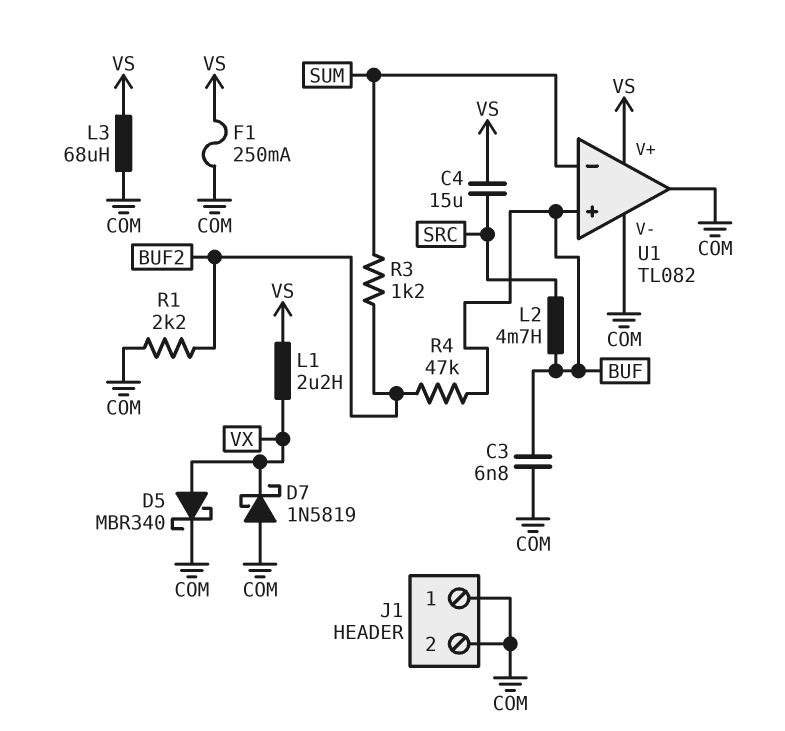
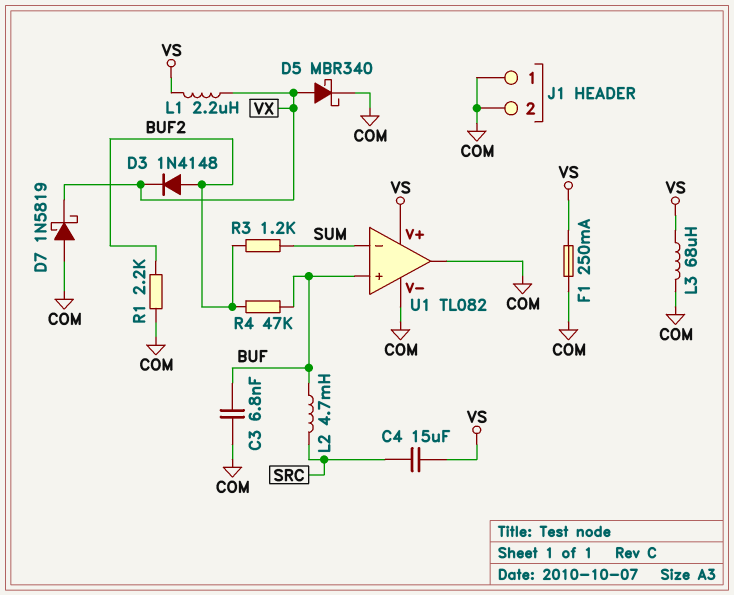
D3: none -> diode 1N4148 (A BUF2, K VX)

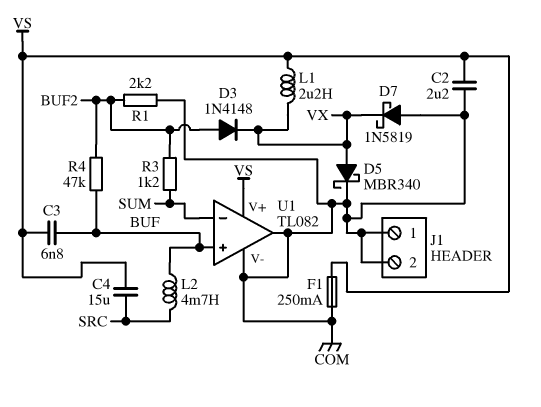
C2: none -> 2.2uF (COM, VS)
C3: 6.8nF (BUF, COM) -> 6.8nF (BUF, VS)
L3: 68uH (COM, VS) -> none

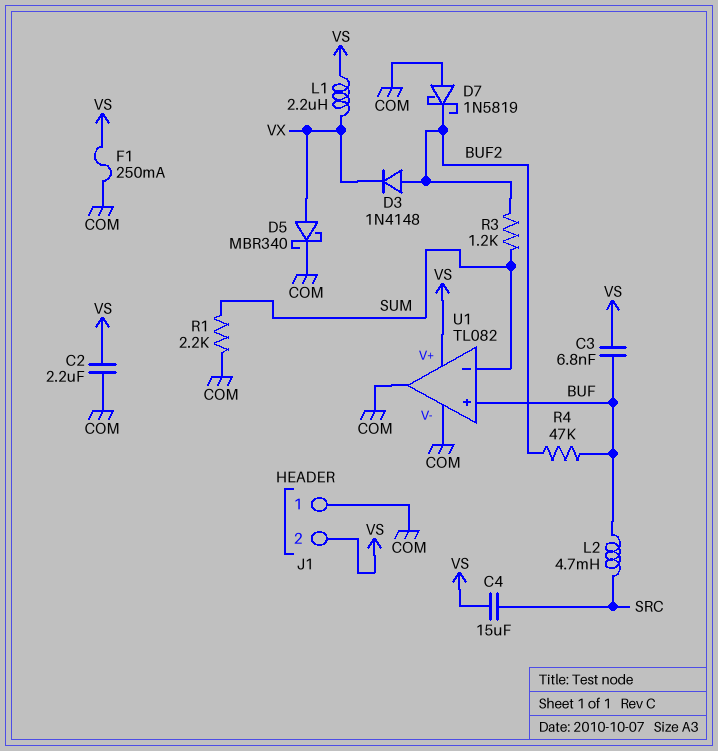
D7: schottky 1N5819 (A COM, K VX) -> schottky 1N5819 (A COM, K BUF2)
J1 pin 2: COM -> VS
R1: 2.2k (BUF2, COM) -> 2.2k (COM, SUM)

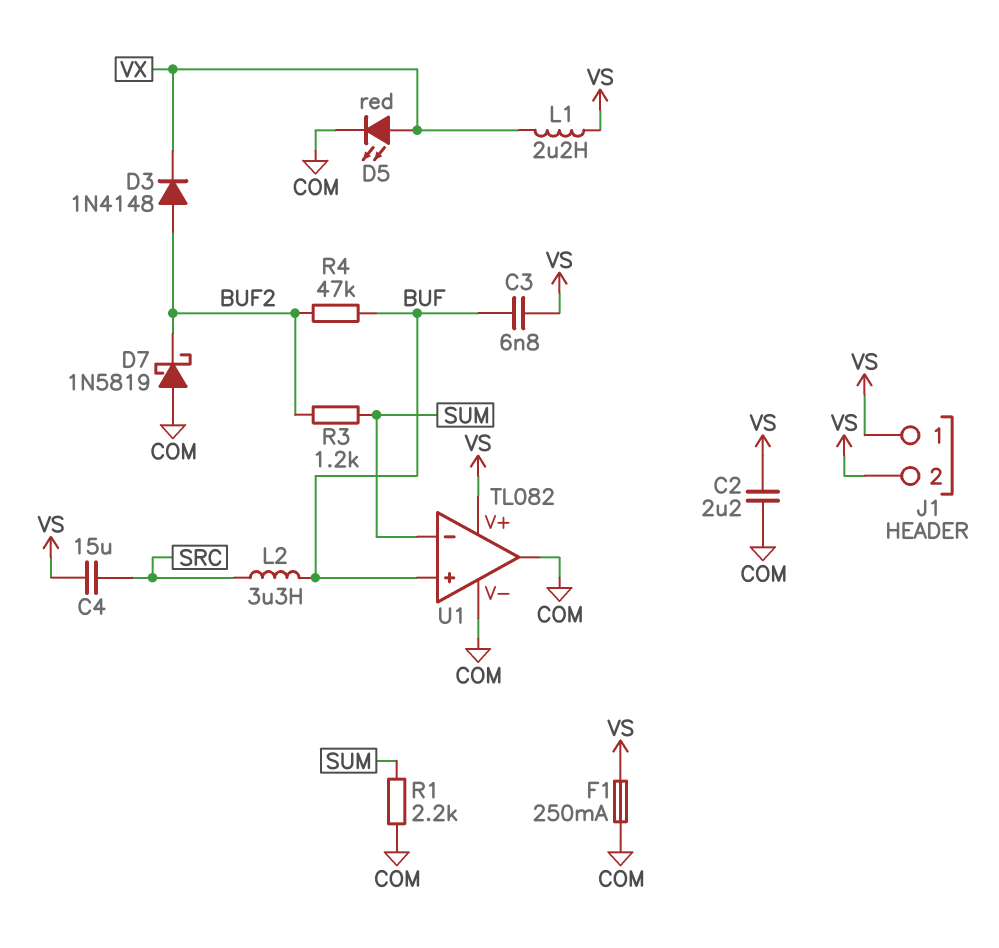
D5: schottky MBR340 (A VX, K COM) -> LED red (A VX, K COM)
J1 pin 1: COM -> VS
L2: 4.7mH (BUF, SRC) -> 3.3uH (BUF, SRC)

